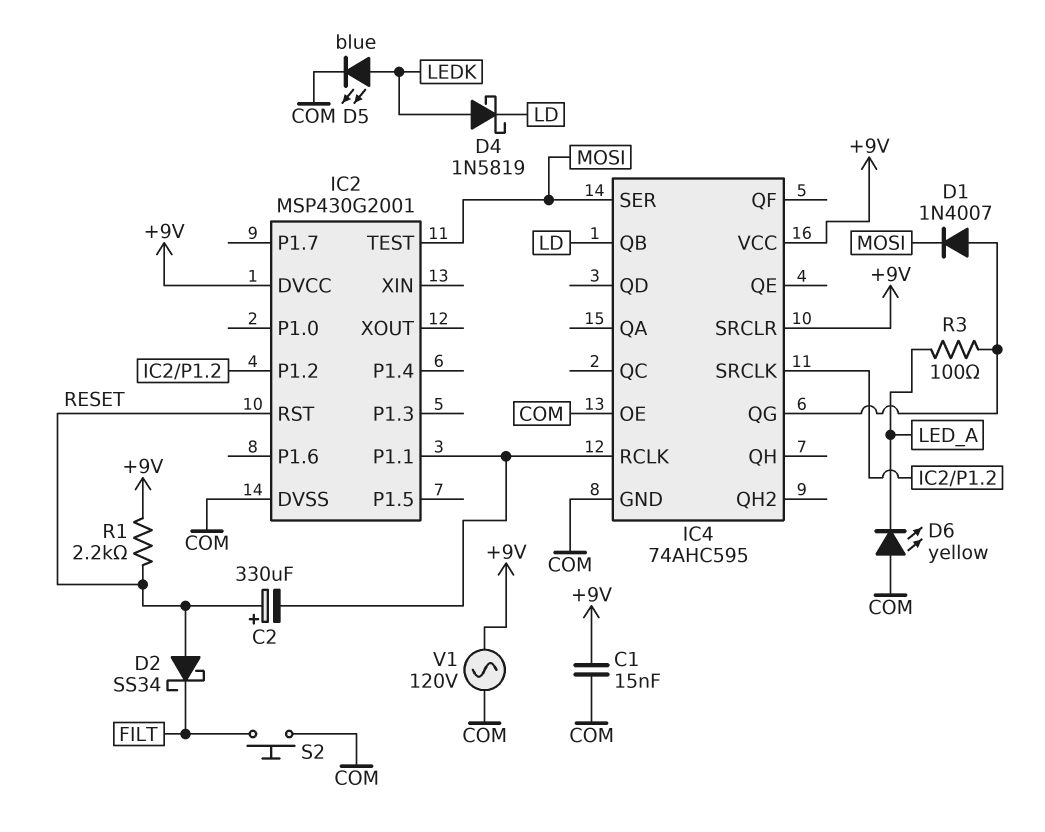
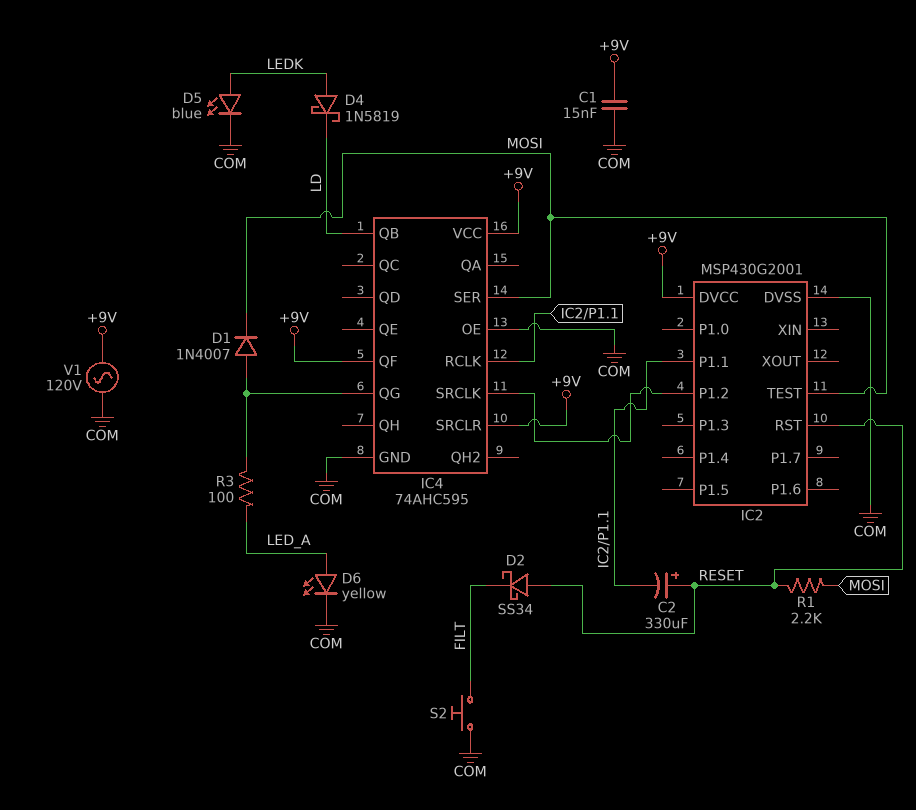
D6: LED yellow (A COM, K LED_A) -> LED yellow (A LED_A, K COM)
IC4 pin QF: none -> +9V
R1: 2.2k (+9V, RESET) -> 2.2k (MOSI, RESET)

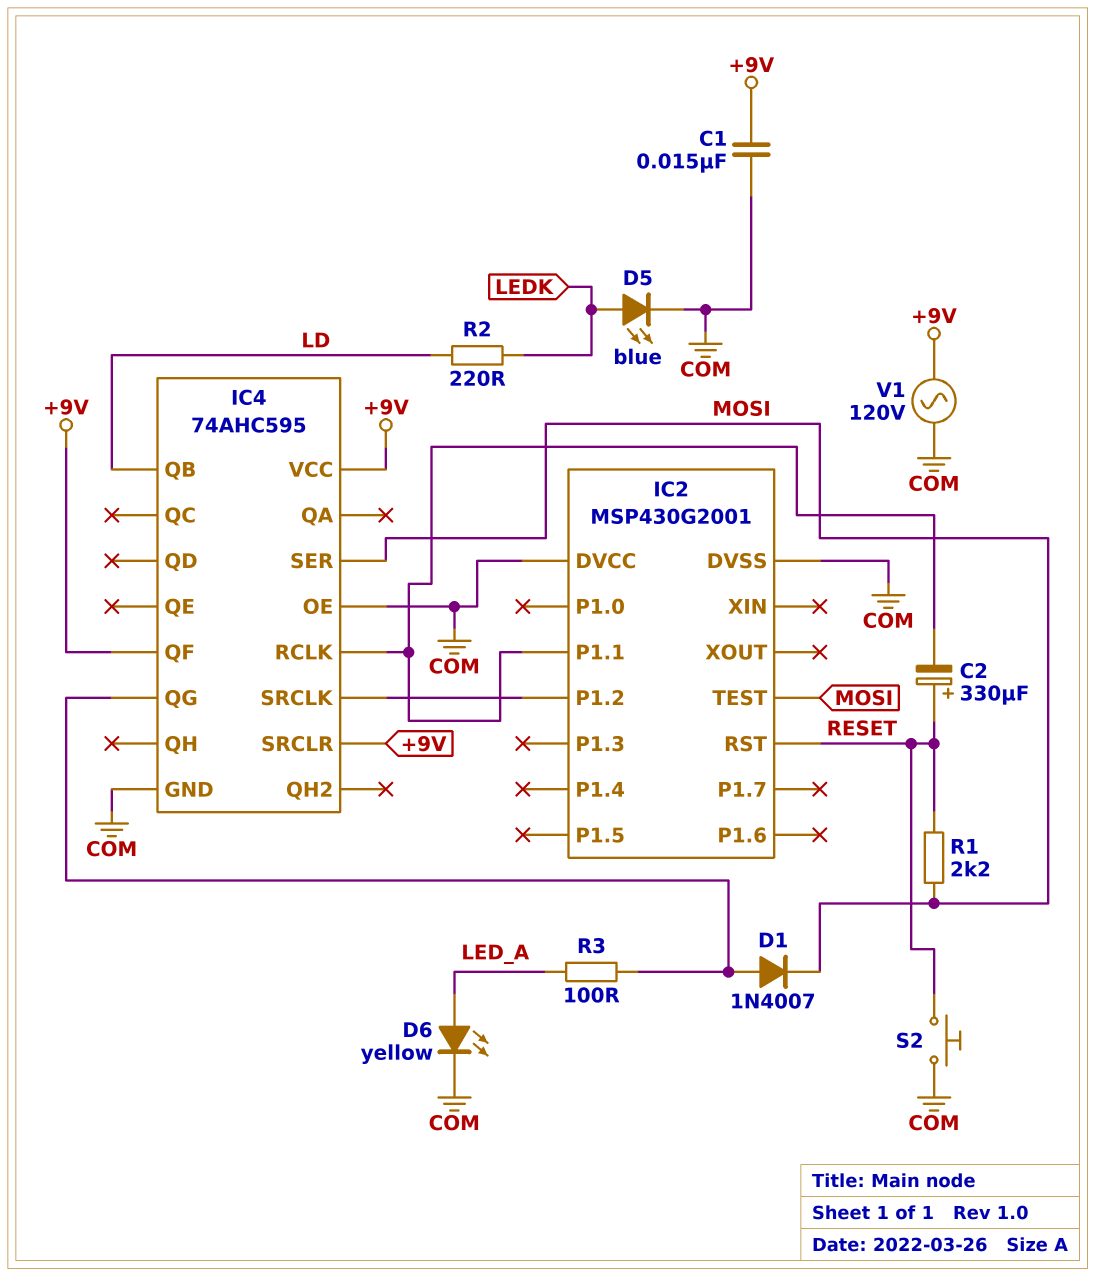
D2: schottky SS34 (A RESET, K FILT) -> none
D4: schottky 1N5819 (A LEDK, K LD) -> none
IC2 pin DVCC: +9V -> COM
R2: none -> 220 (LD, LEDK)
S2: button (COM, FILT) -> button (COM, RESET)

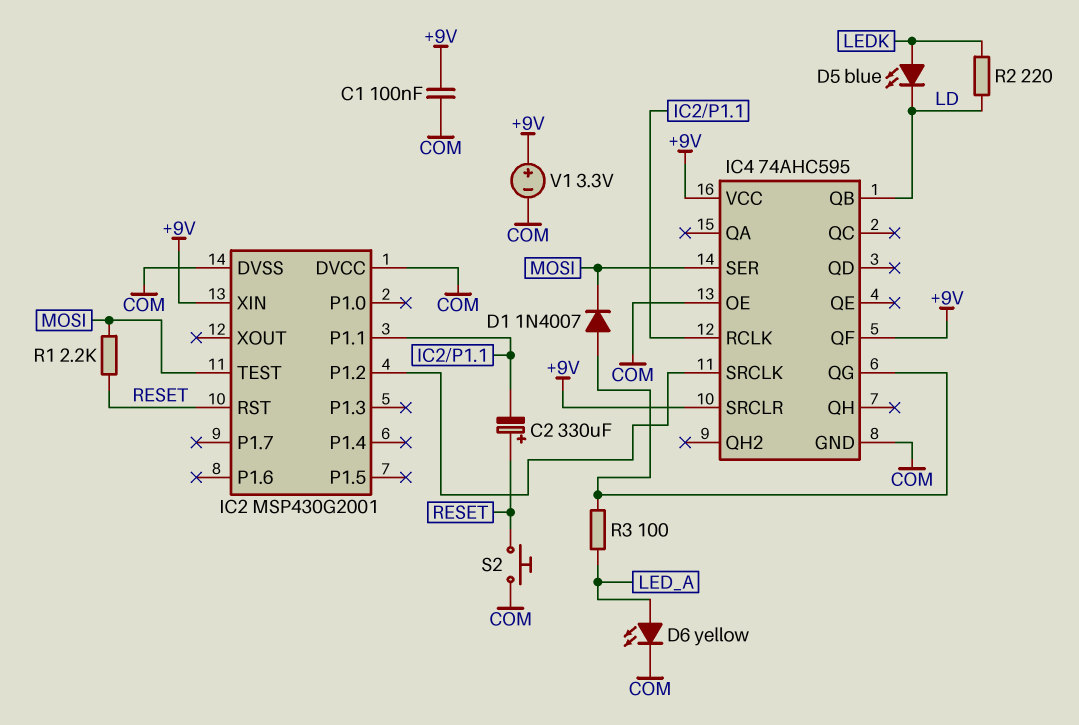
C1: 15nF (+9V, COM) -> 100nF (+9V, COM)
D5: LED blue (A LEDK, K COM) -> LED blue (A LEDK, K LD)
IC2 pin XIN: none -> +9V
V1: AC 120V (+9V, COM) -> 3.3V (plus +9V, minus COM)

